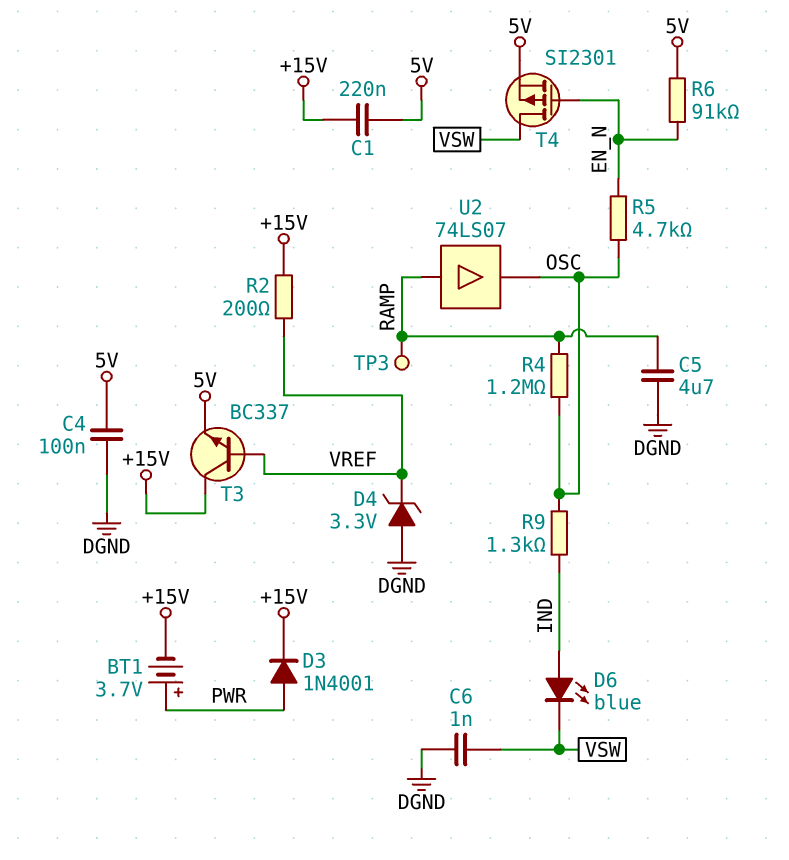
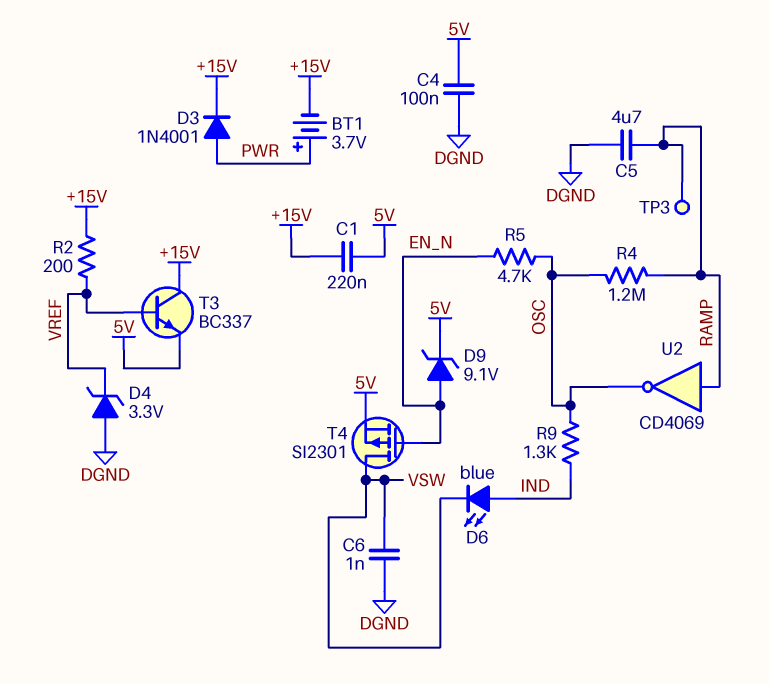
D9: none -> zener 9.1V (A EN_N, K 5V)
R6: 91k (5V, EN_N) -> none
U2: buffer 74LS07 (in RAMP, out OSC) -> NOT CD4069 (in RAMP, out OSC)

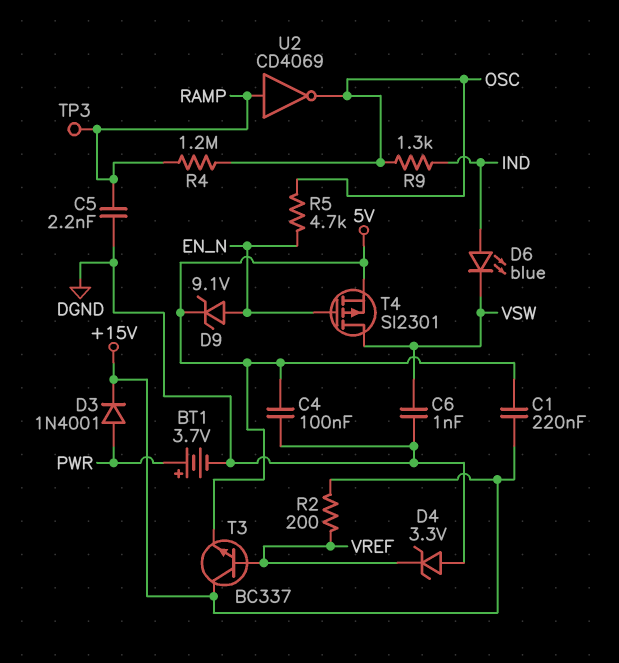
BT1: 3.7V (plus PWR, minus +15V) -> 3.7V (plus PWR, minus DGND)
C5: 4.7uF (DGND, RAMP) -> 2.2nF (DGND, RAMP)

